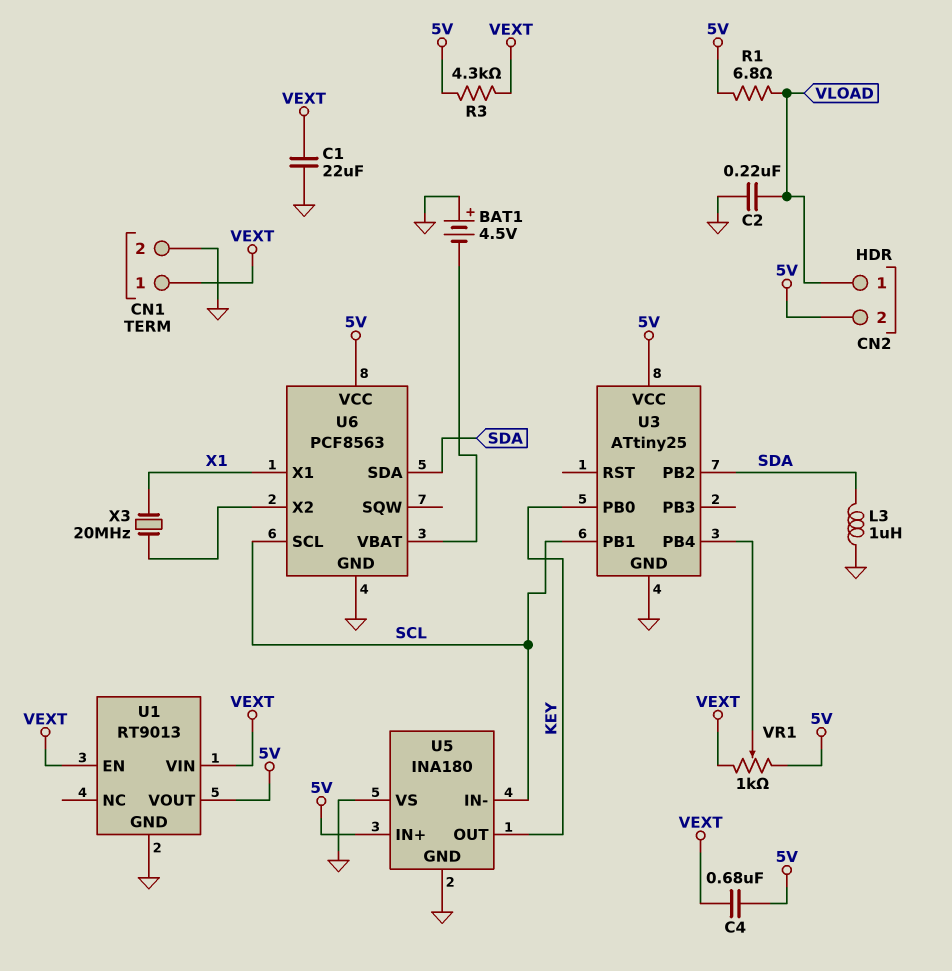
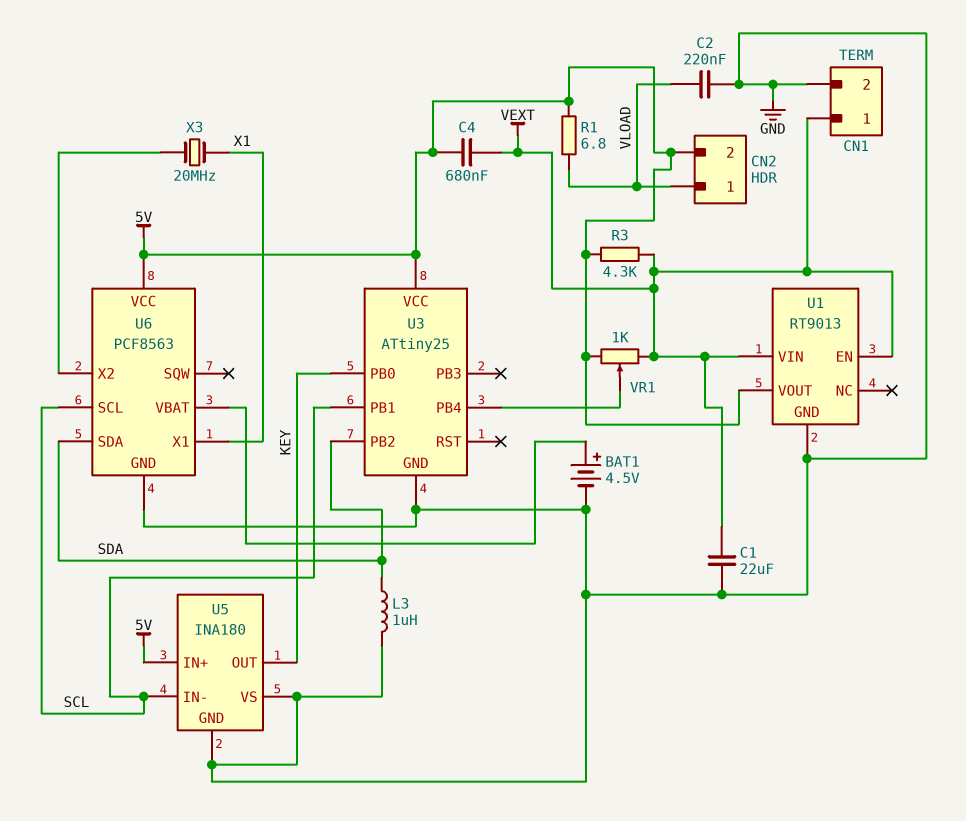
BAT1: 4.5V (plus GND, minus U6/VBAT) -> 4.5V (plus U6/VBAT, minus GND)

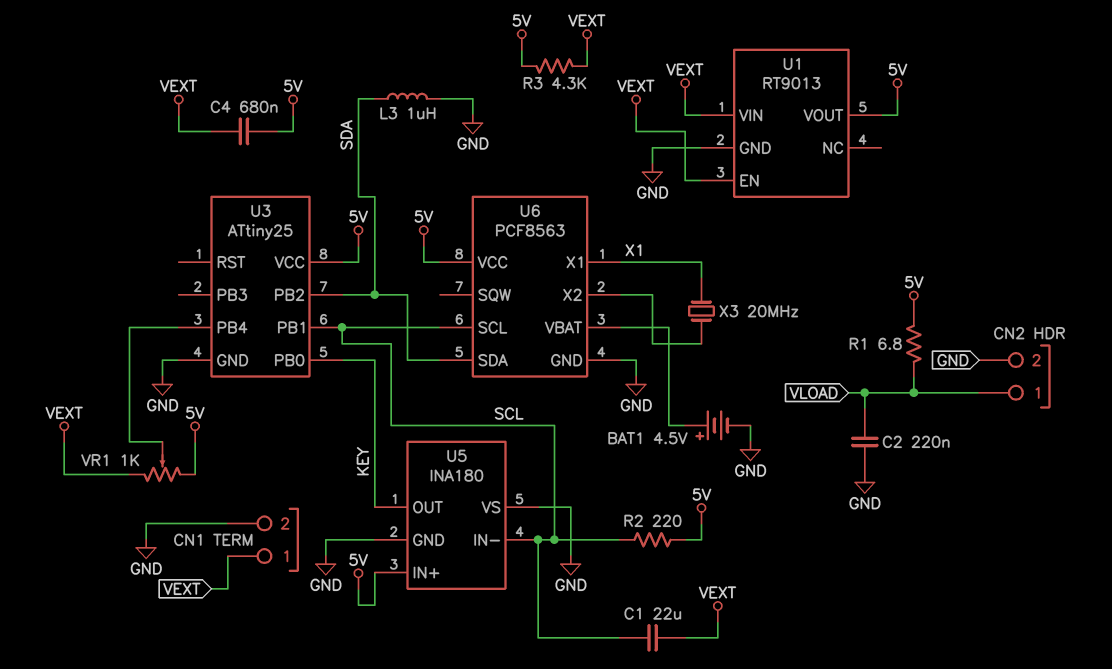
C1: 22uF (GND, VEXT) -> 22uF (SCL, VEXT)
CN2 pin 2: 5V -> GND
R2: none -> 220 (5V, SCL)

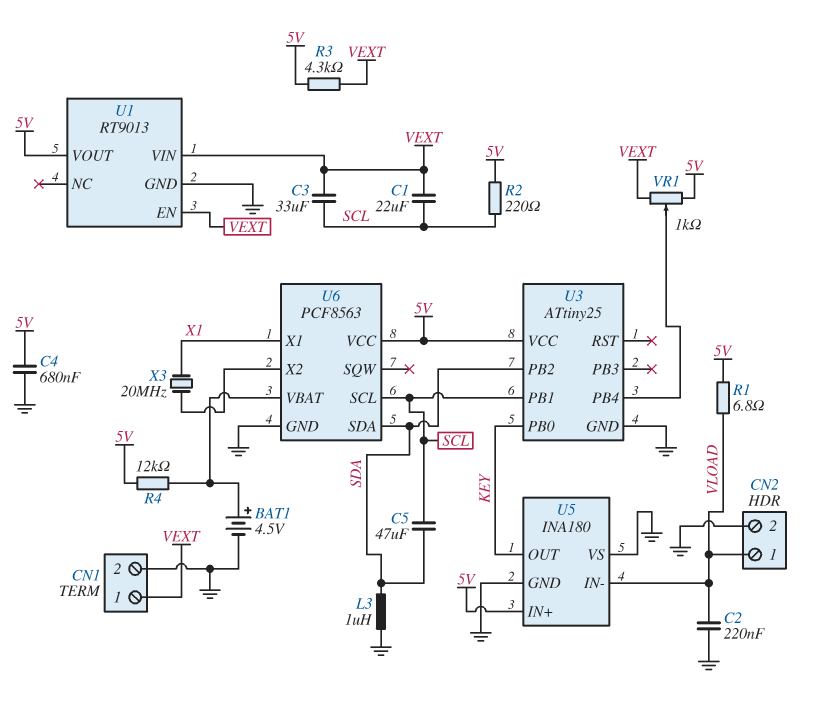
C3: none -> 33uF (SCL, VEXT)
C4: 680nF (5V, VEXT) -> 680nF (5V, GND)
C5: none -> 47uF (SCL, SDA)
R4: none -> 12k (5V, U6/VBAT)
U5 pin IN-: SCL -> VLOAD

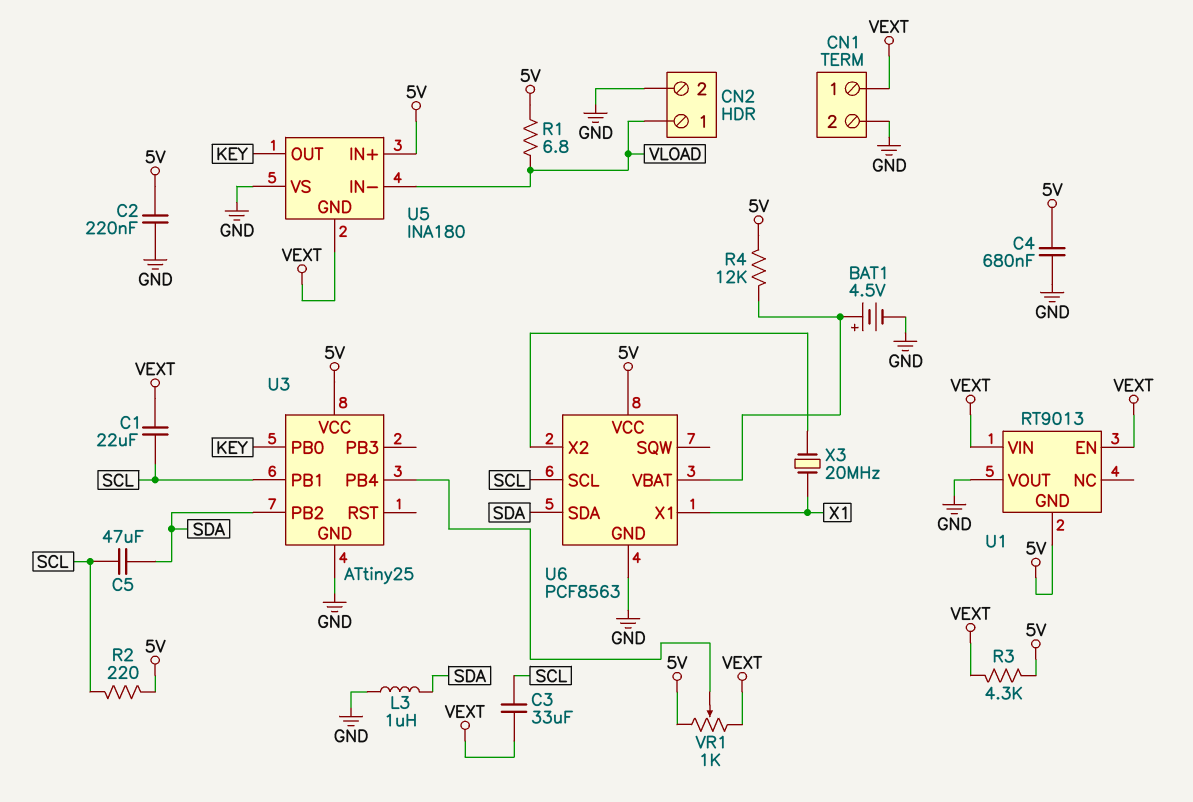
C2: 220nF (GND, VLOAD) -> 220nF (5V, GND)
U1 pin GND: GND -> 5V
U1 pin VOUT: 5V -> GND
U5 pin GND: GND -> VEXT

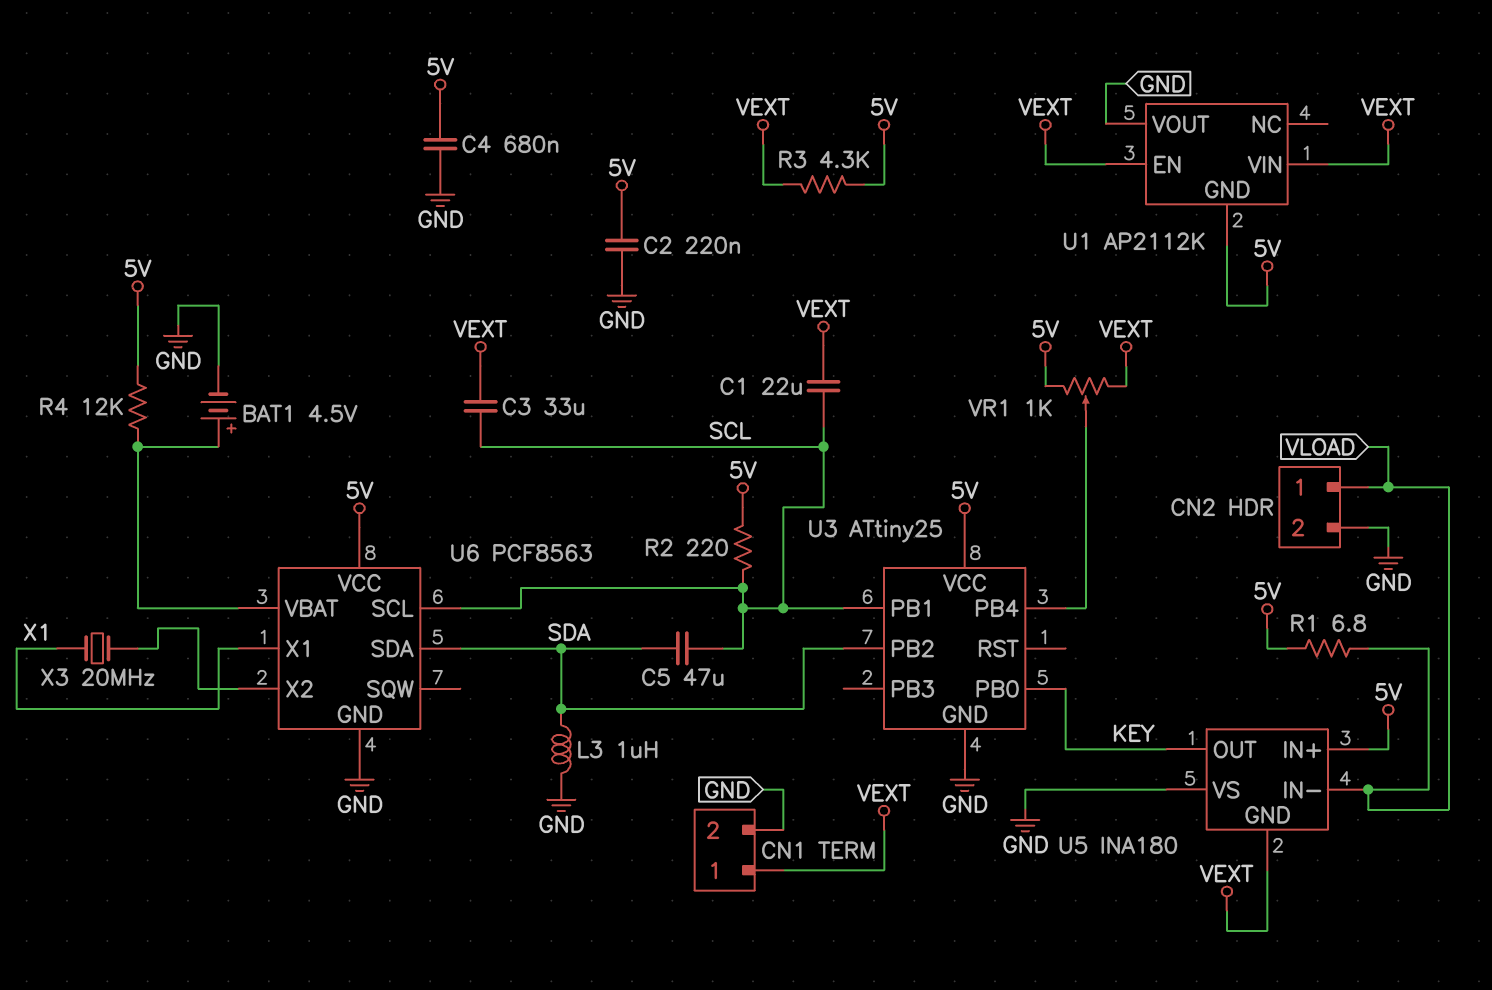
U1: RT9013 -> AP2112K

